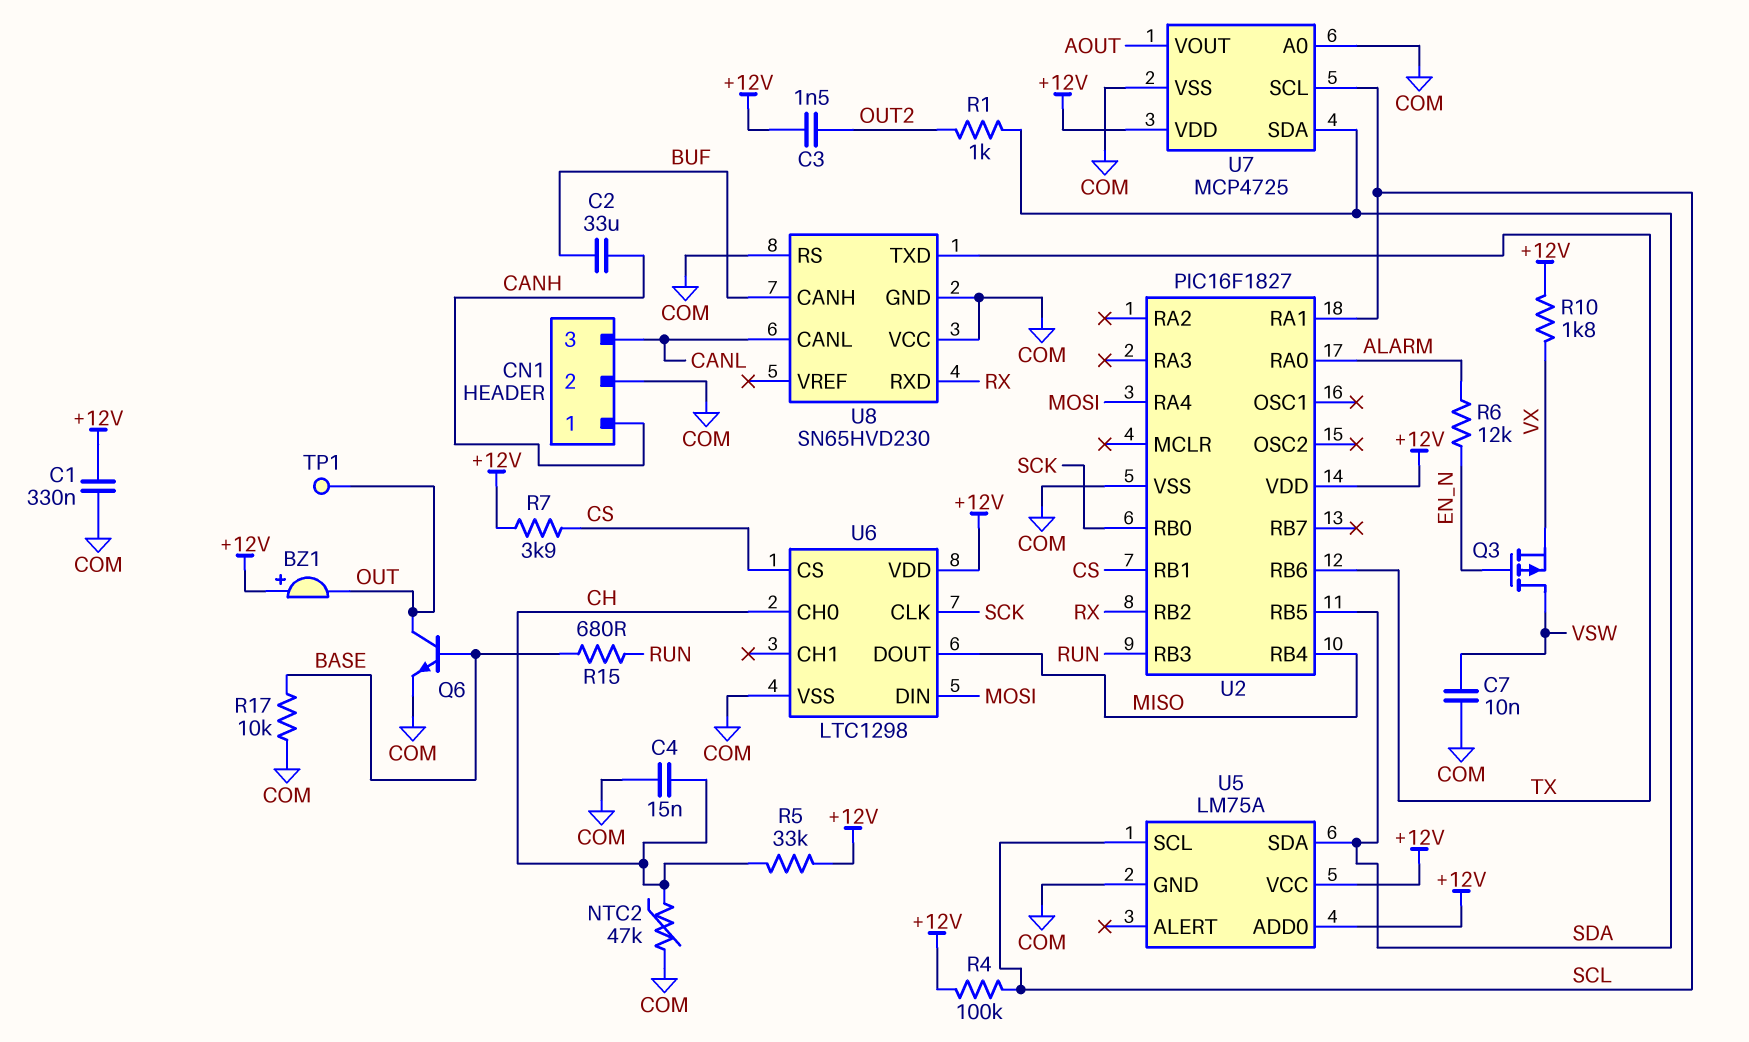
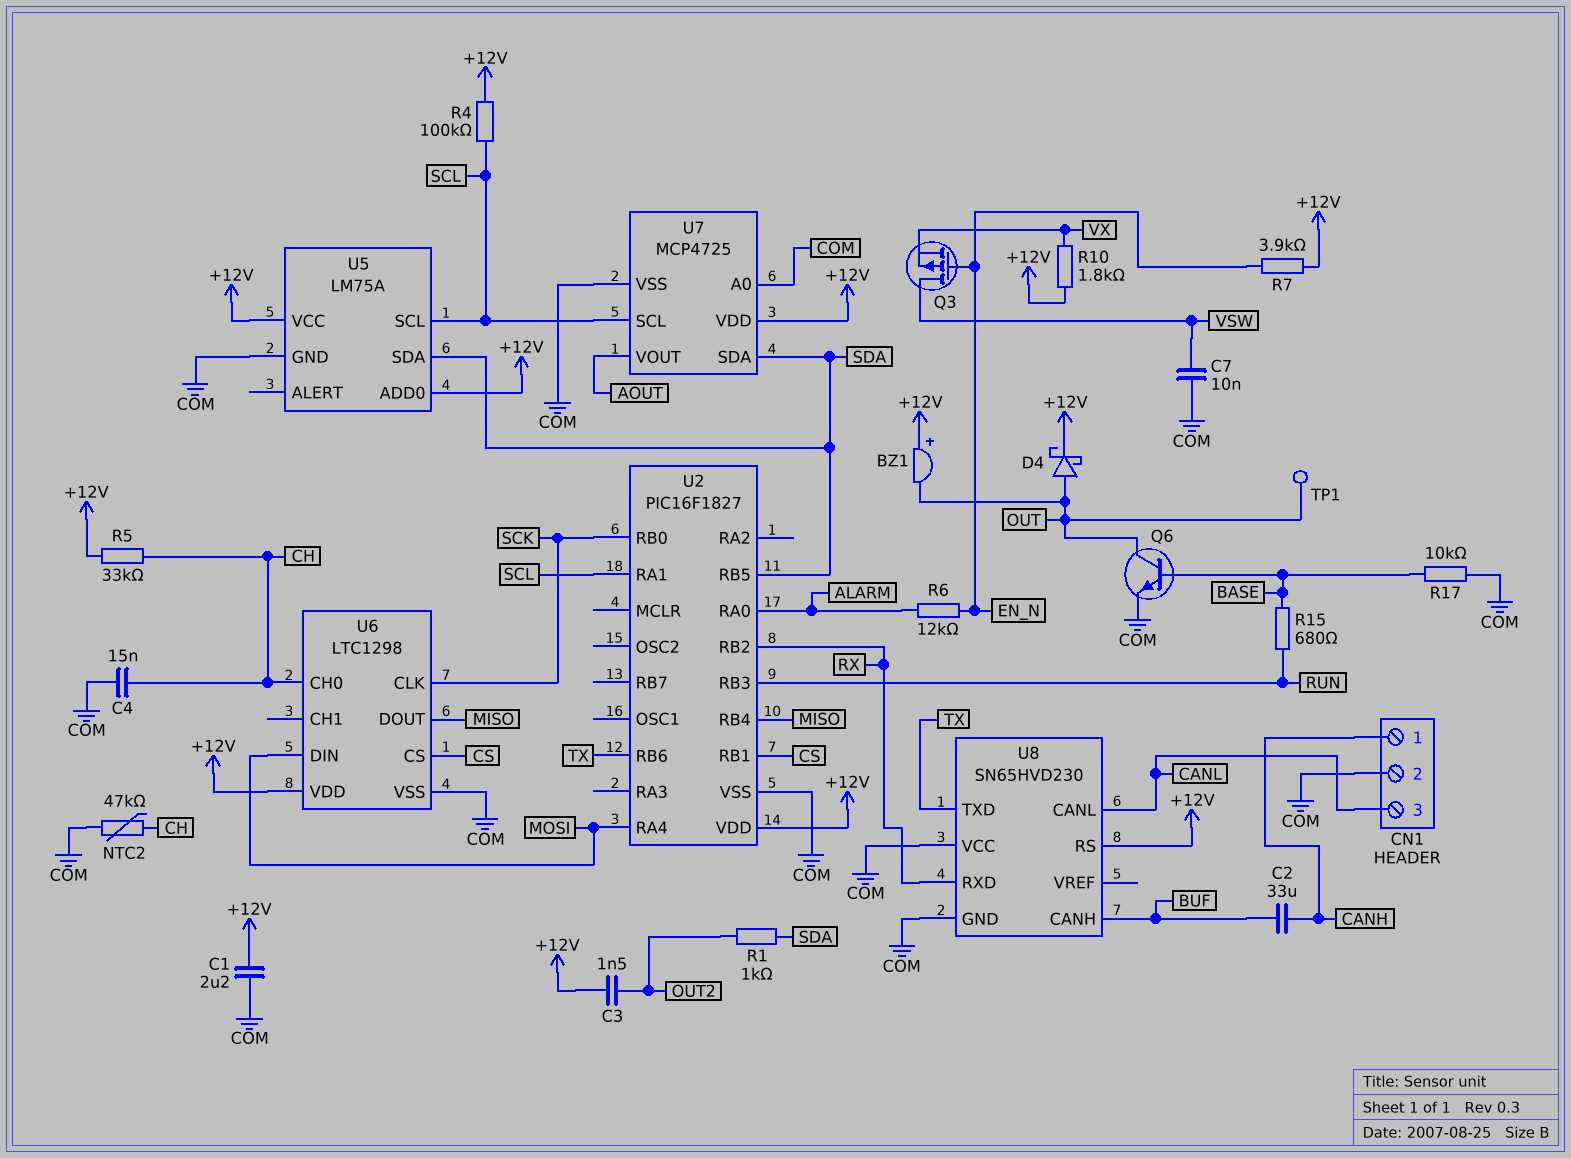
C1: 330nF (+12V, COM) -> 2.2uF (+12V, COM)
D4: none -> schottky (A OUT, K +12V)
R7: 3.9k (+12V, CS) -> 3.9k (+12V, EN_N)
U8 pin RS: COM -> +12V

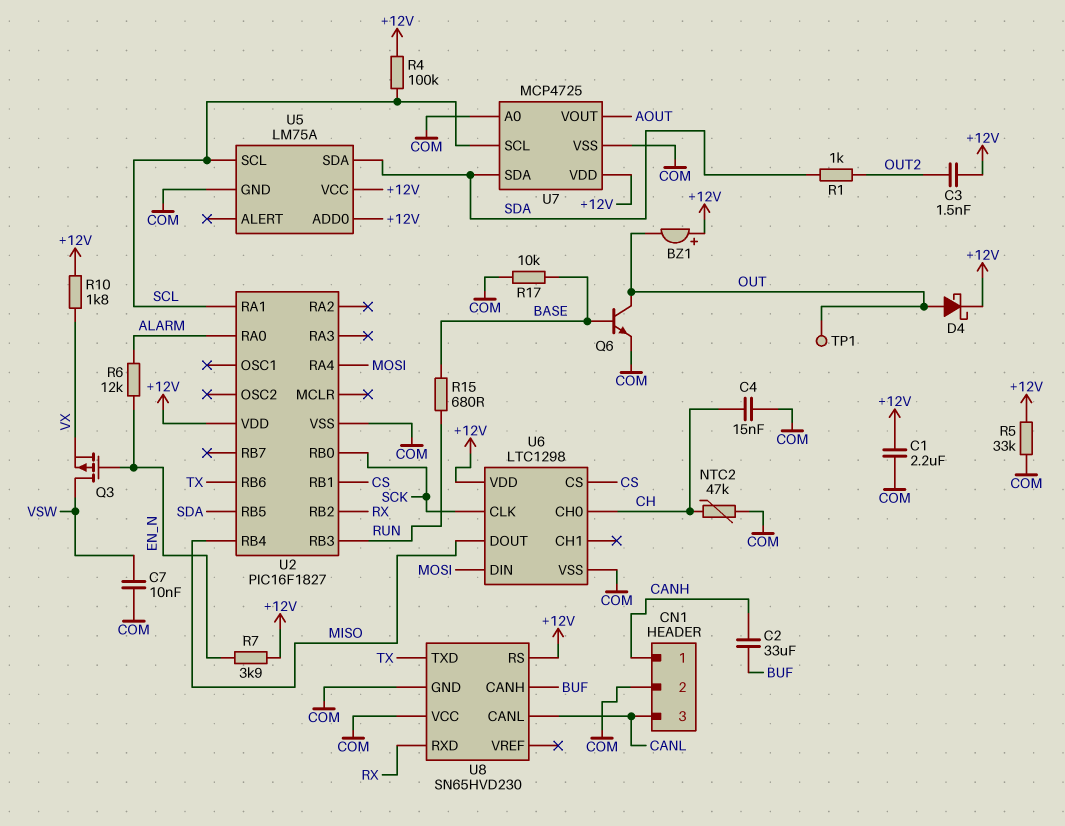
R5: 33k (+12V, CH) -> 33k (+12V, COM)

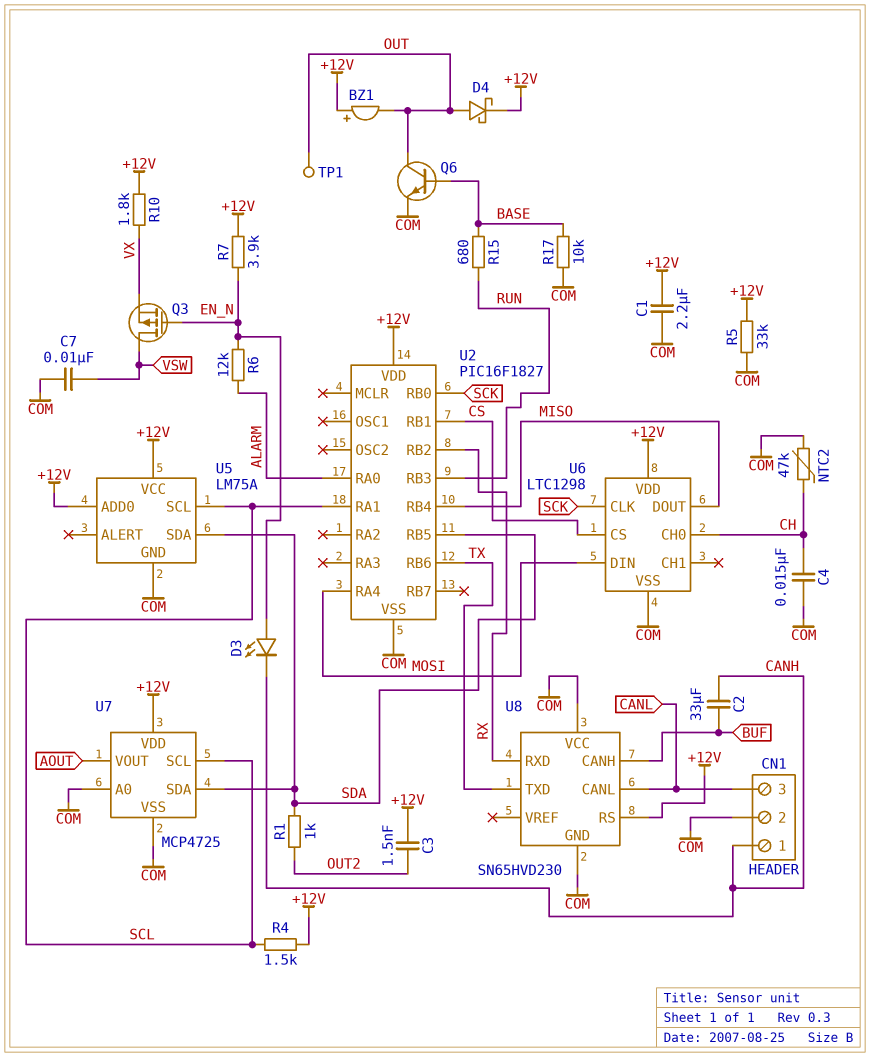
D3: none -> LED (A EN_N, K CANH)
R4: 100k (+12V, SCL) -> 1.5k (+12V, SCL)

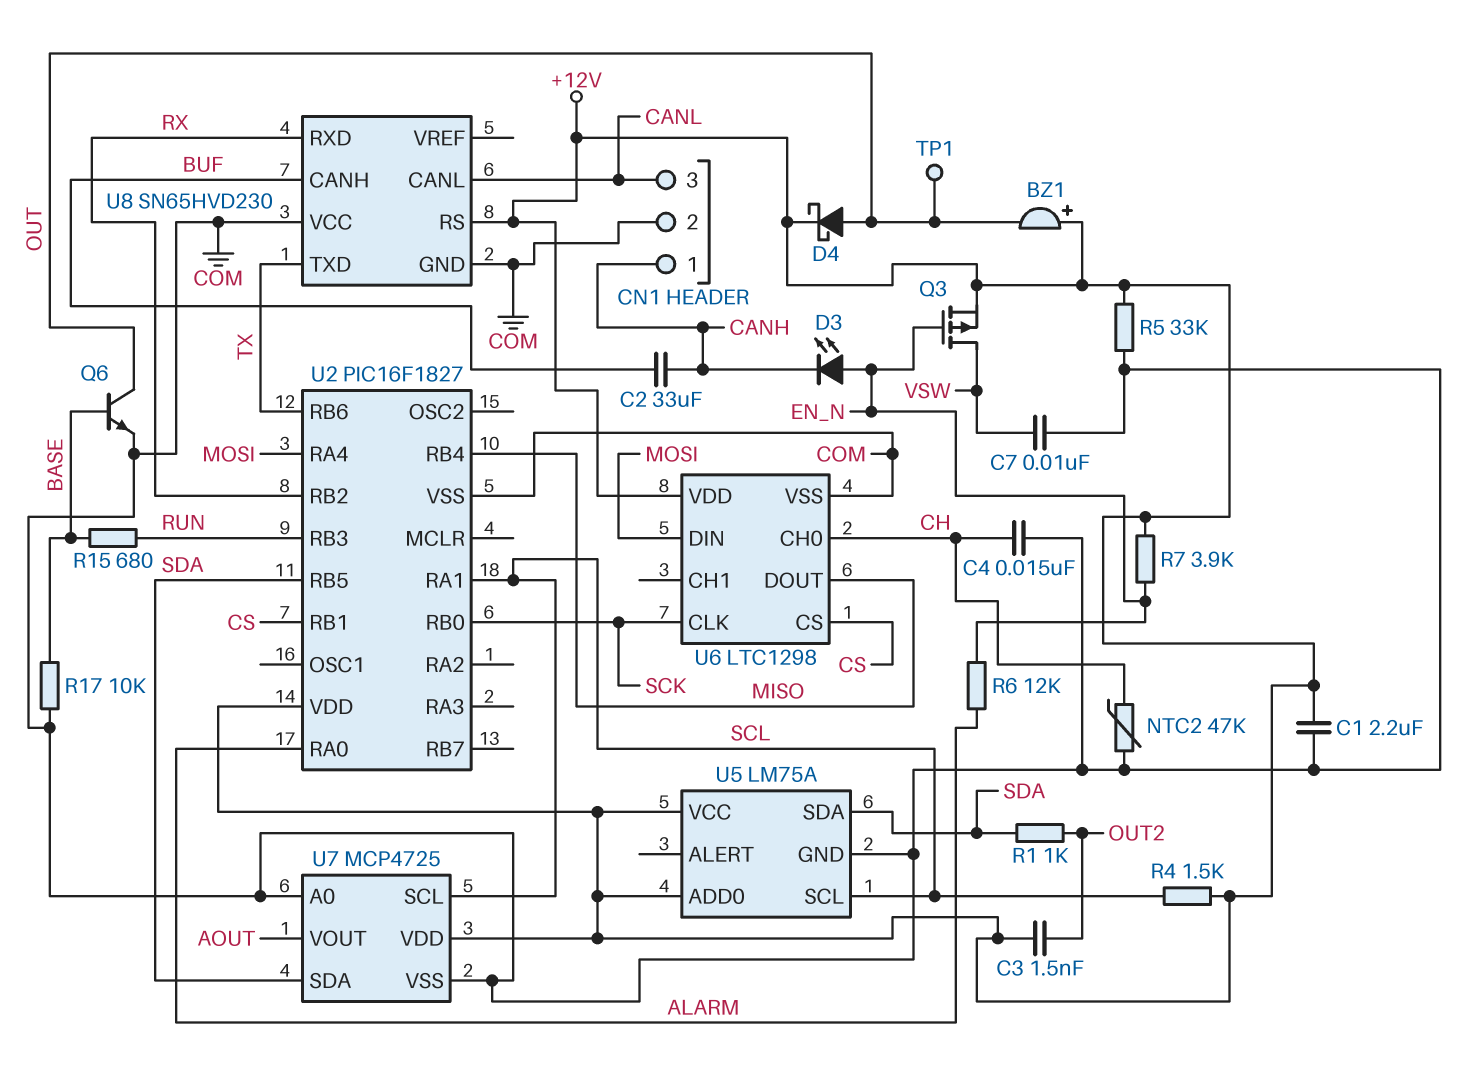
Q3: PMOS (G EN_N, D VSW, S VX) -> PMOS (G EN_N, D VSW, S +12V)
R10: 1.8k (+12V, VX) -> none

